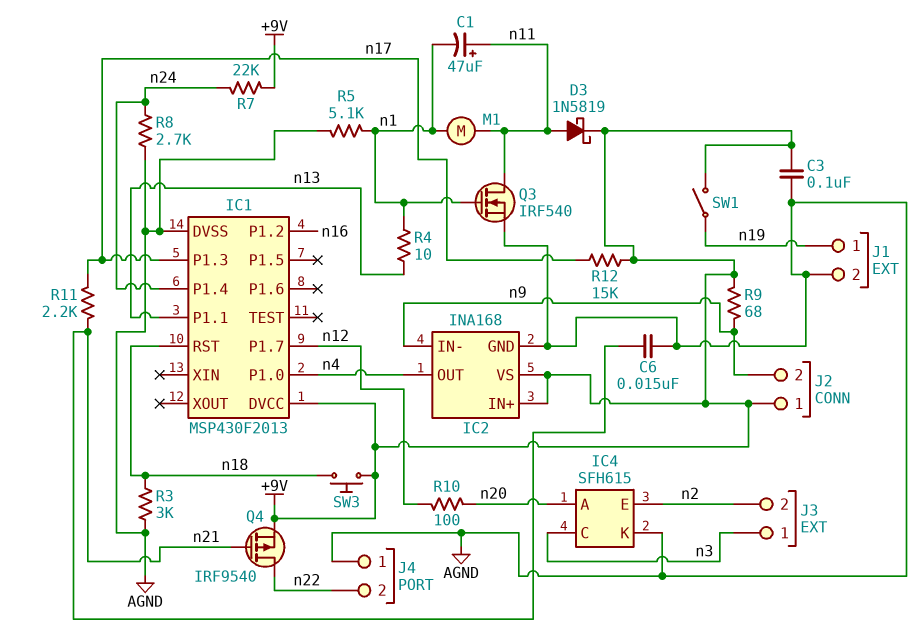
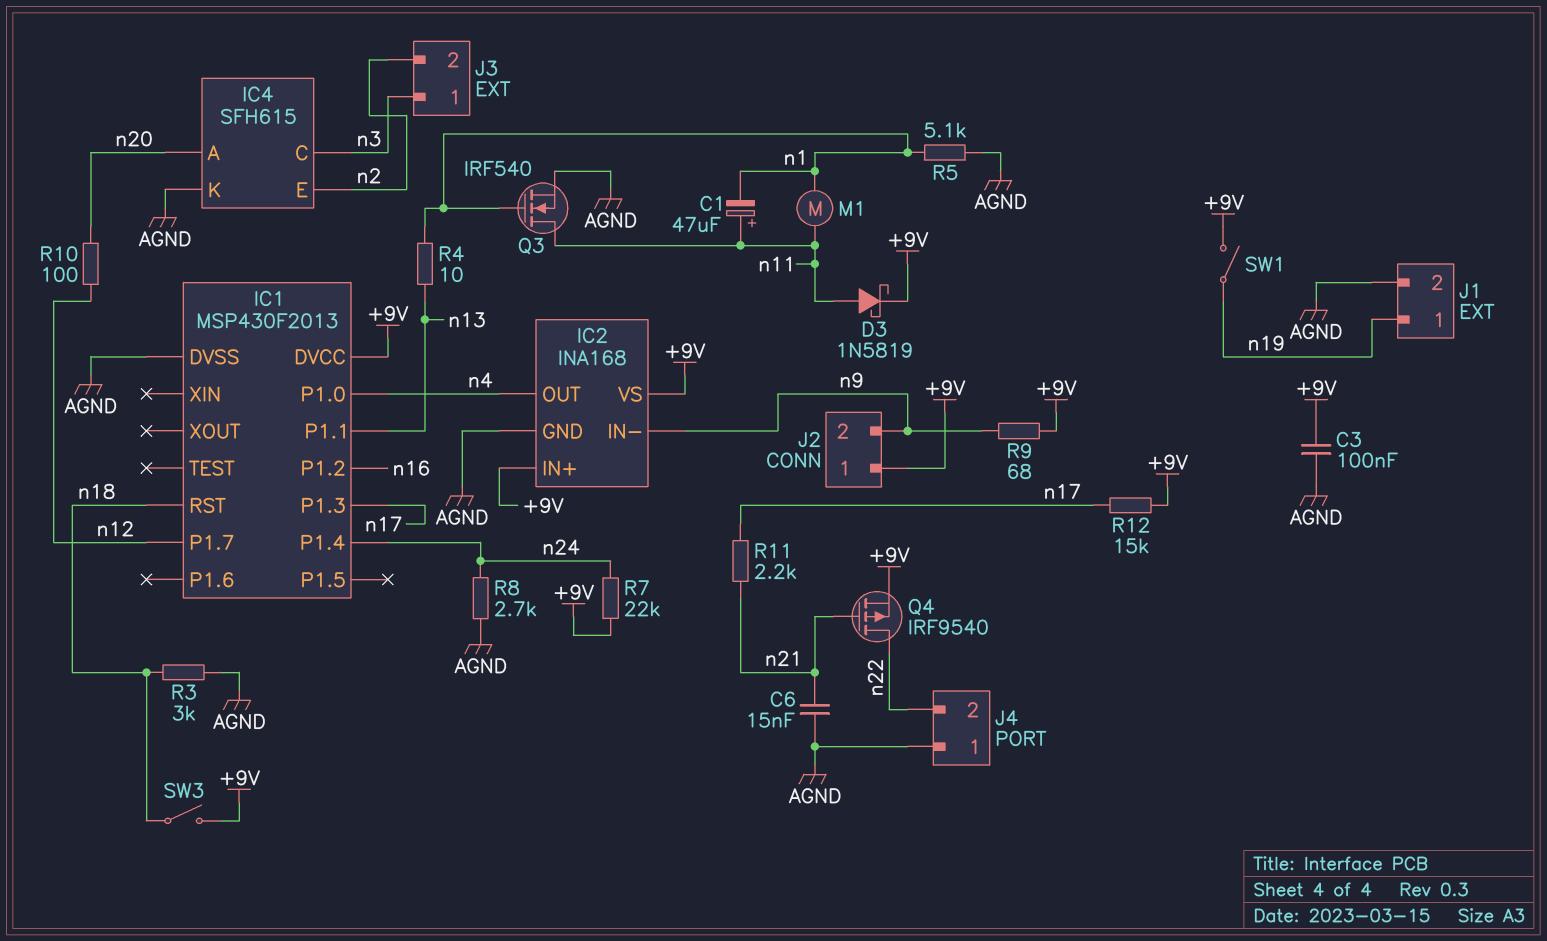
SW3: button (+9V, n18) -> switch (+9V, n18)

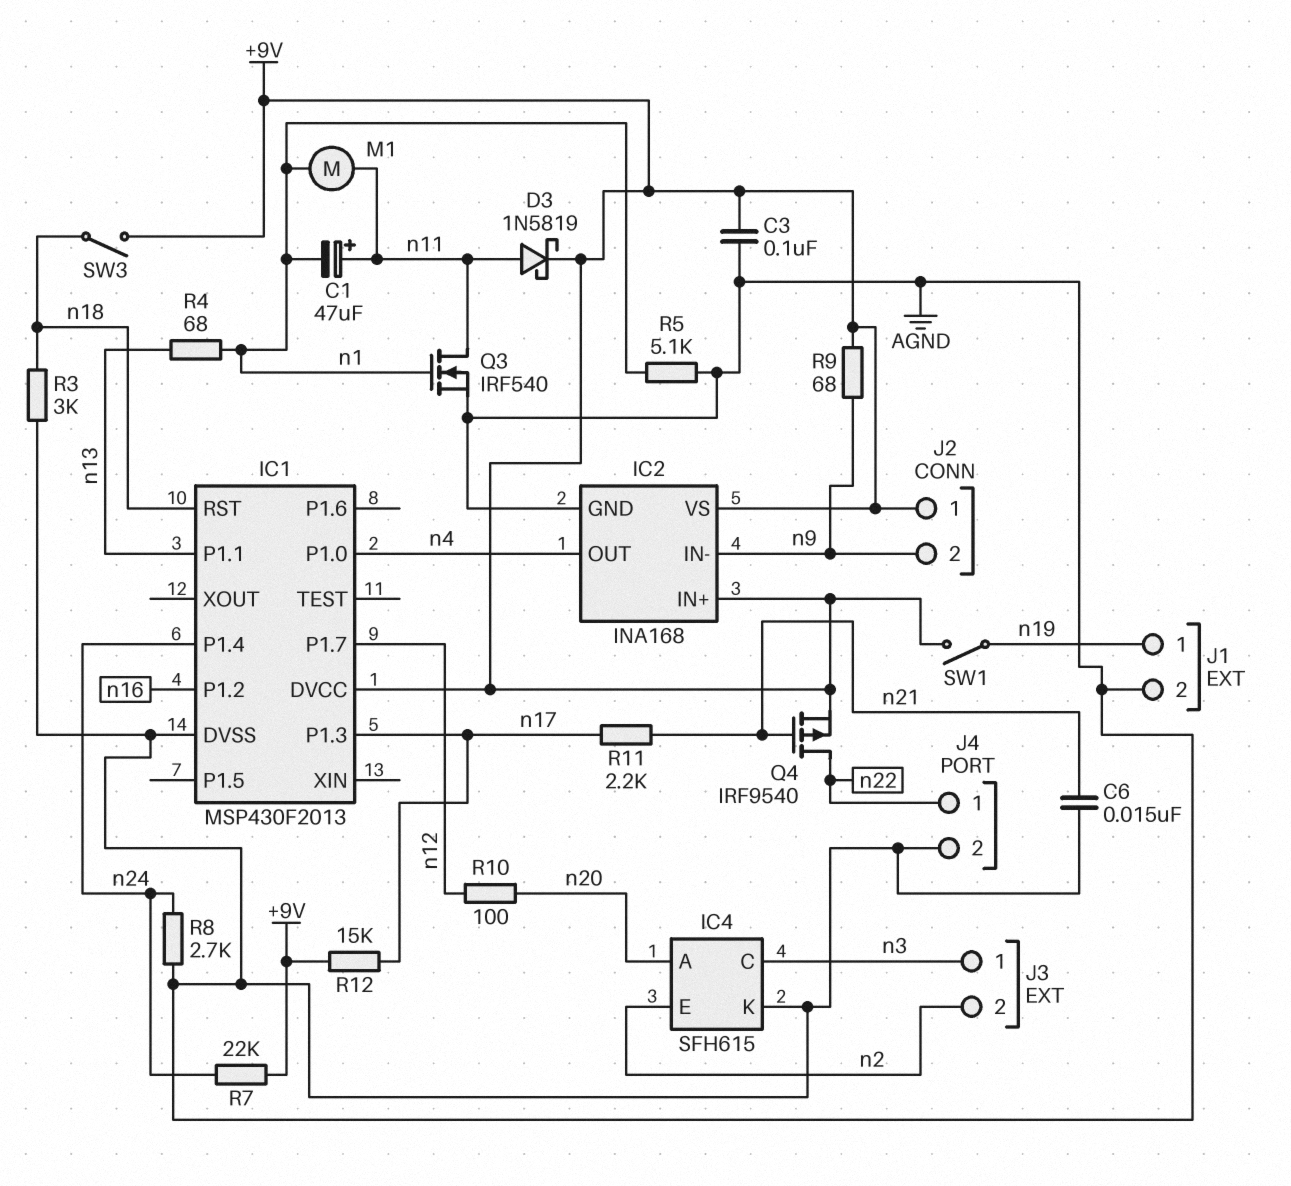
J4 pin 1: AGND -> n22
J4 pin 2: n22 -> AGND
R4: 10 (n1, n13) -> 68 (n1, n13)

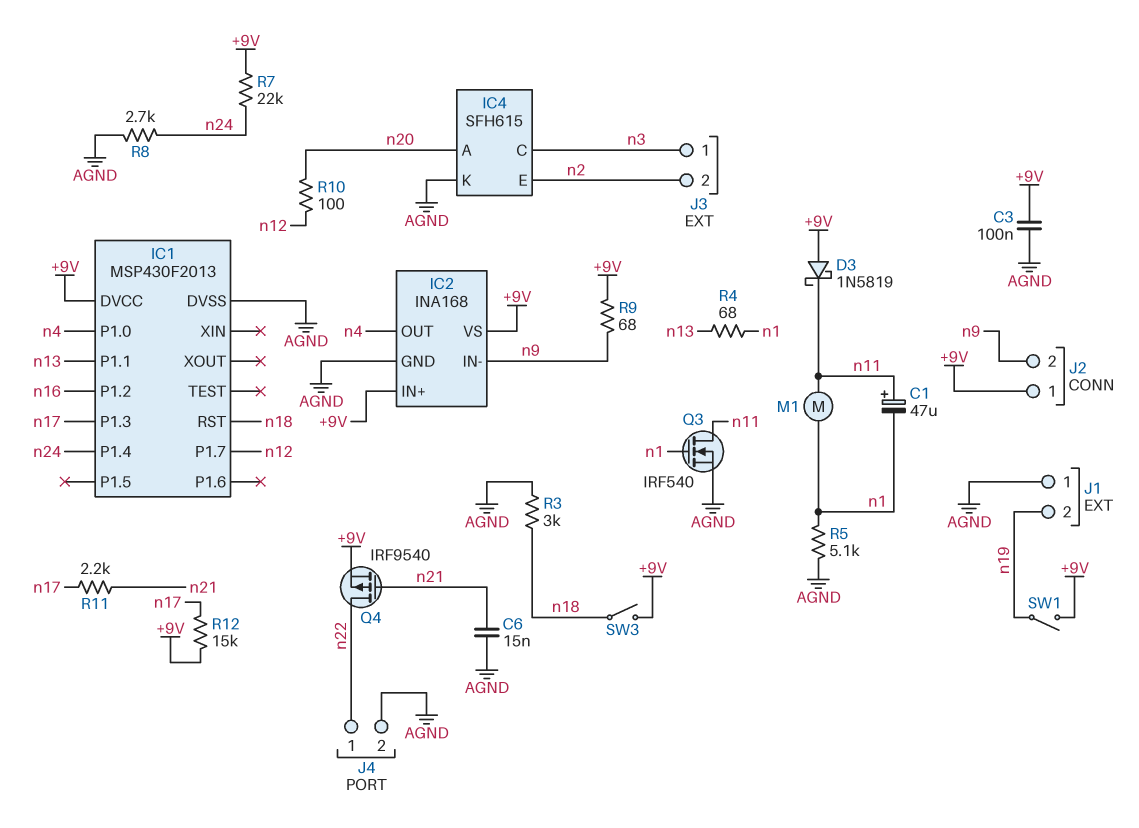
D3: schottky 1N5819 (A n11, K +9V) -> schottky 1N5819 (A +9V, K n11)
J1 pin 1: n19 -> AGND
J1 pin 2: AGND -> n19

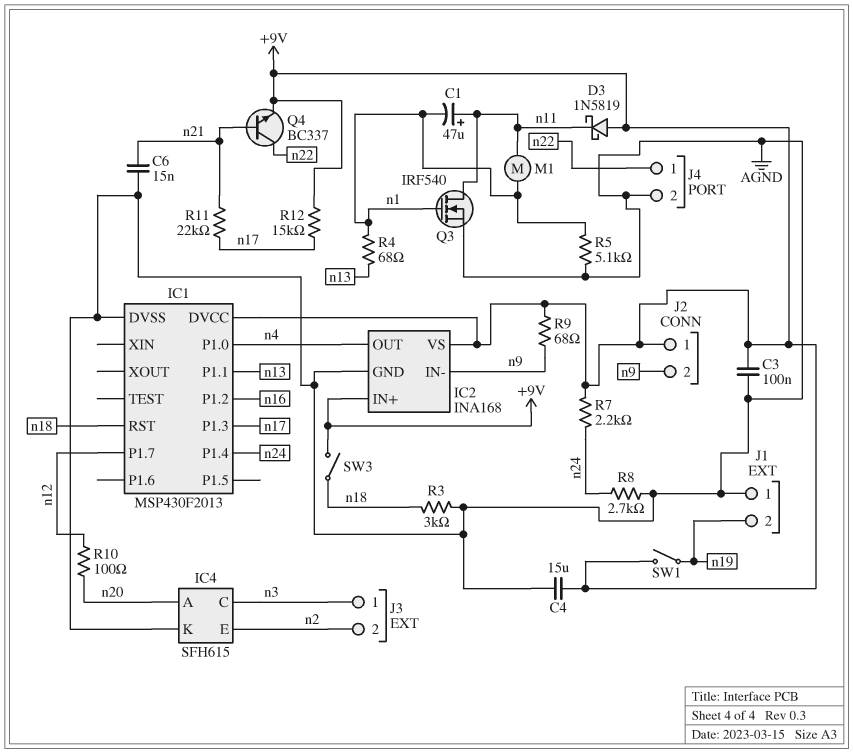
C4: none -> 15uF (+9V, AGND)
Q4: PMOS IRF9540 (G n21, D n22, S +9V) -> NPN BC337 (B n21, C n22, E +9V)
R7: 22k (+9V, n24) -> 2.2k (+9V, n24)
R11: 2.2k (n17, n21) -> 22k (n17, n21)

